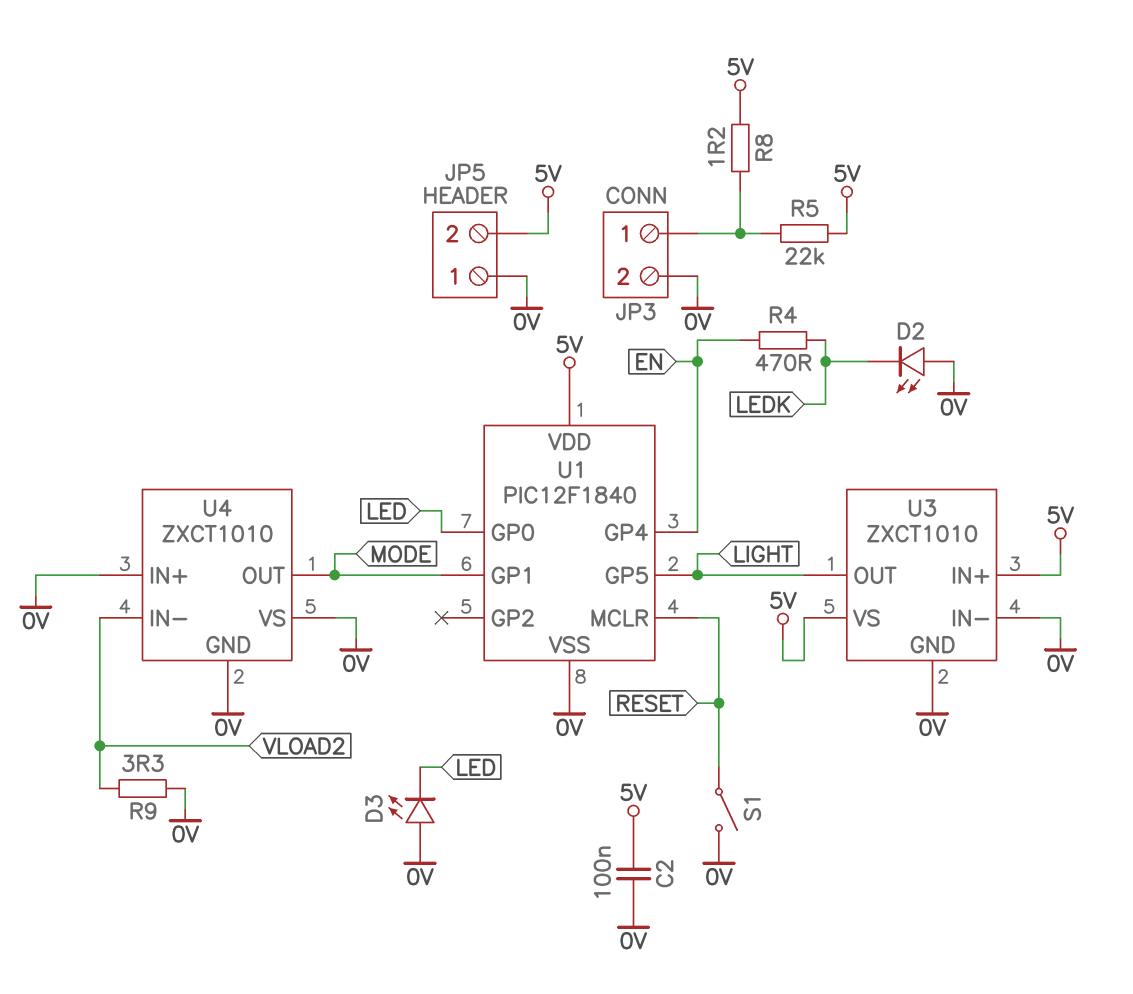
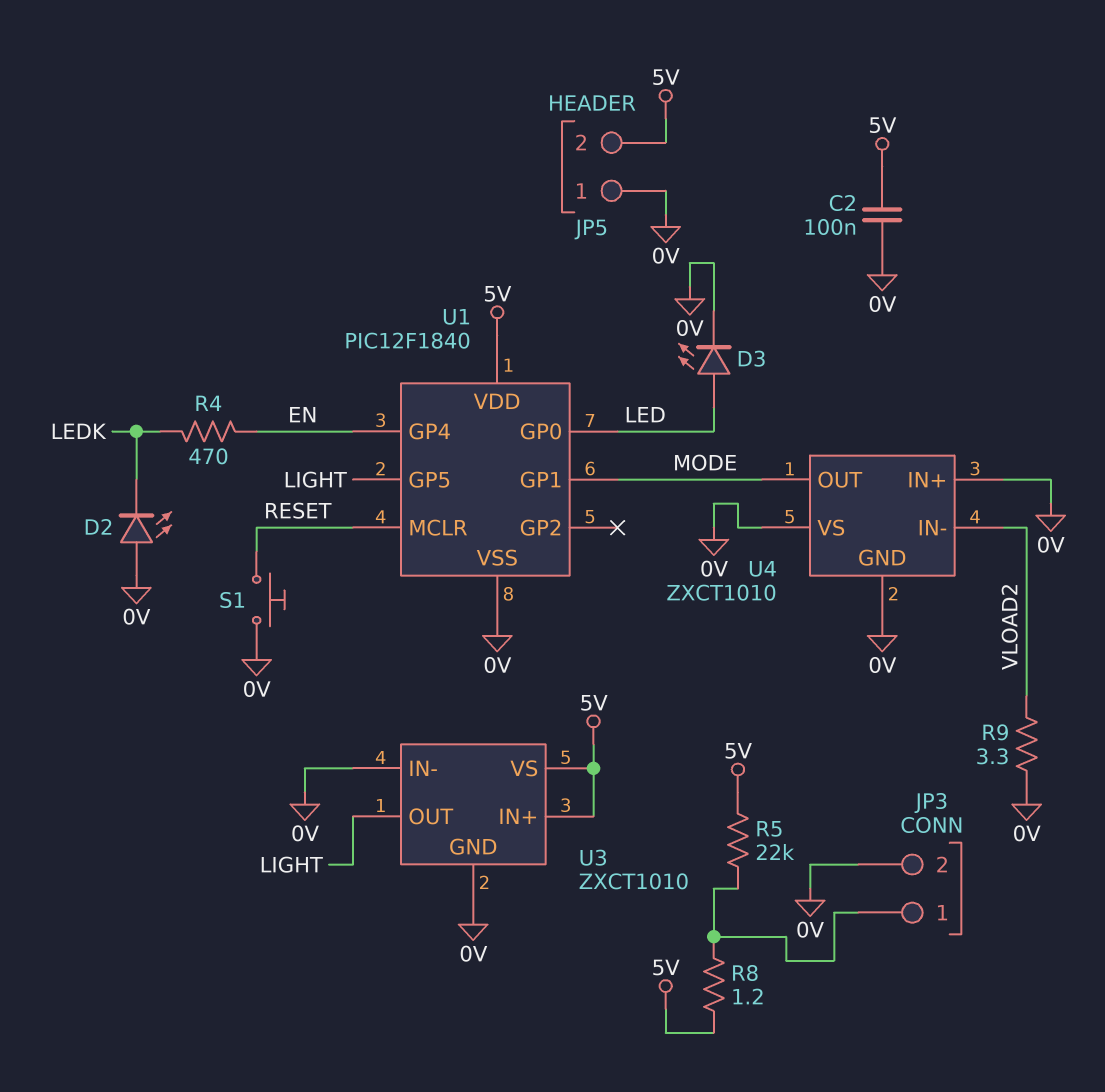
D3: LED (A 0V, K LED) -> LED (A LED, K 0V)
S1: switch (0V, RESET) -> button (0V, RESET)

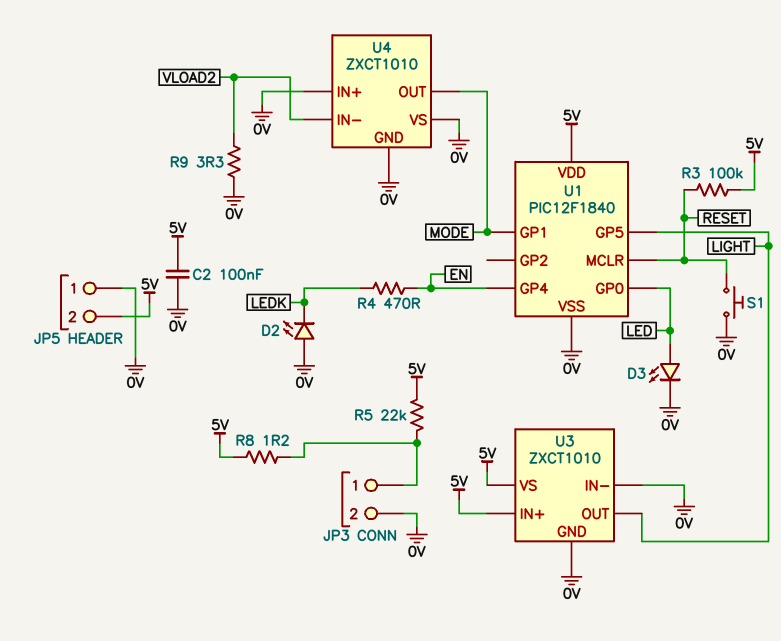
R3: none -> 100k (5V, RESET)

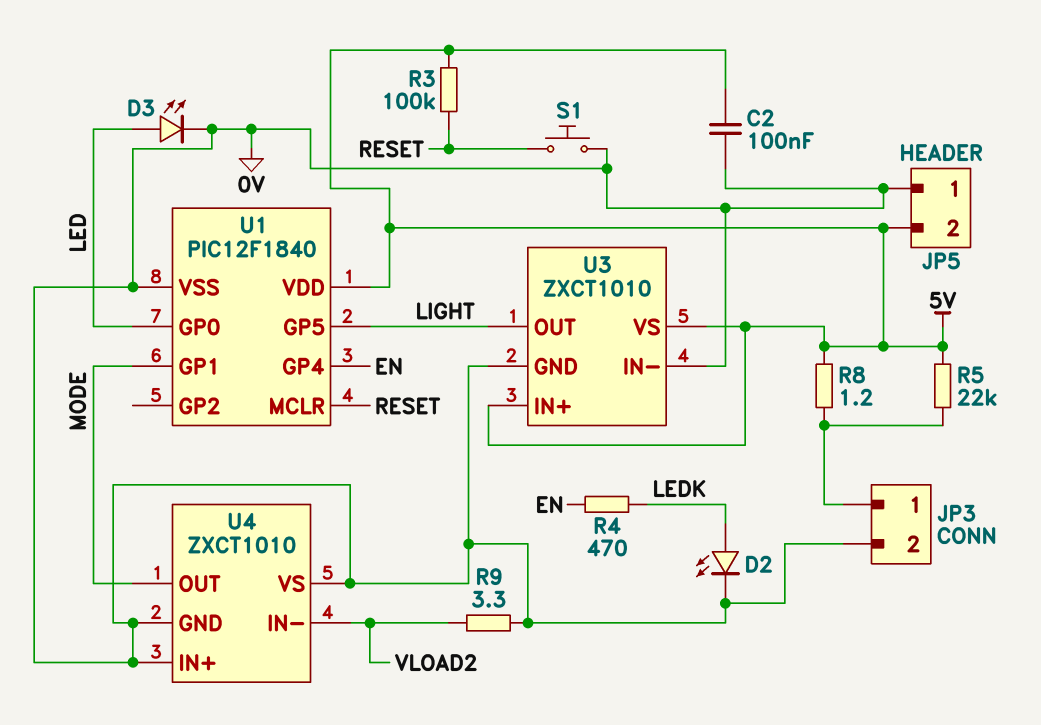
D2: LED (A 0V, K LEDK) -> LED (A LEDK, K 0V)

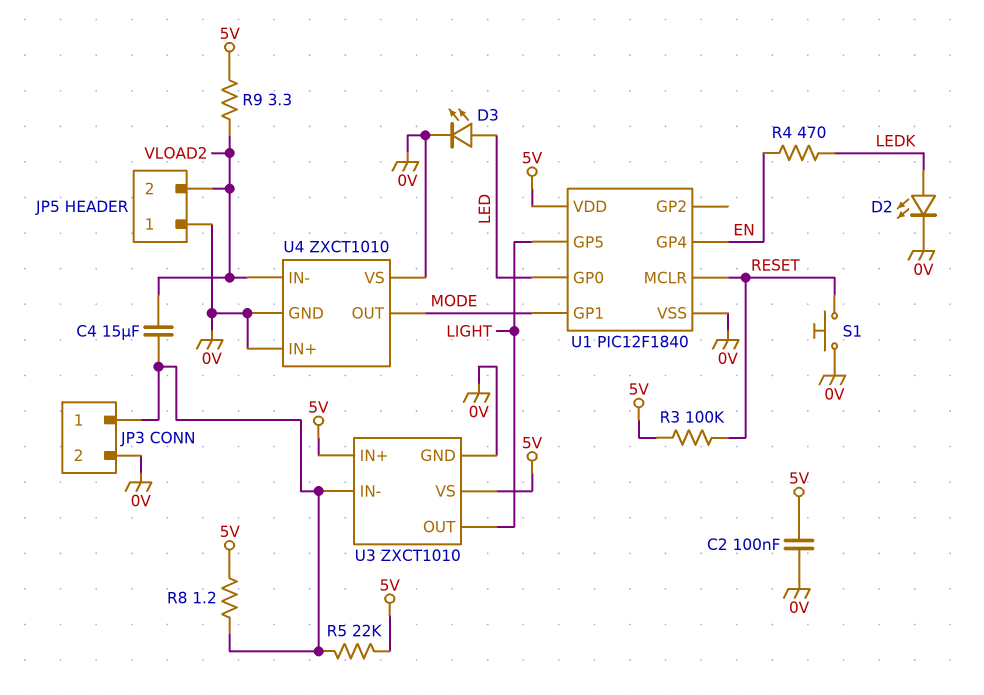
C4: none -> 15uF (JP3/1, VLOAD2)
JP5 pin 2: 5V -> VLOAD2
R9: 3.3 (0V, VLOAD2) -> 3.3 (5V, VLOAD2)
U3 pin IN-: 0V -> JP3/1

